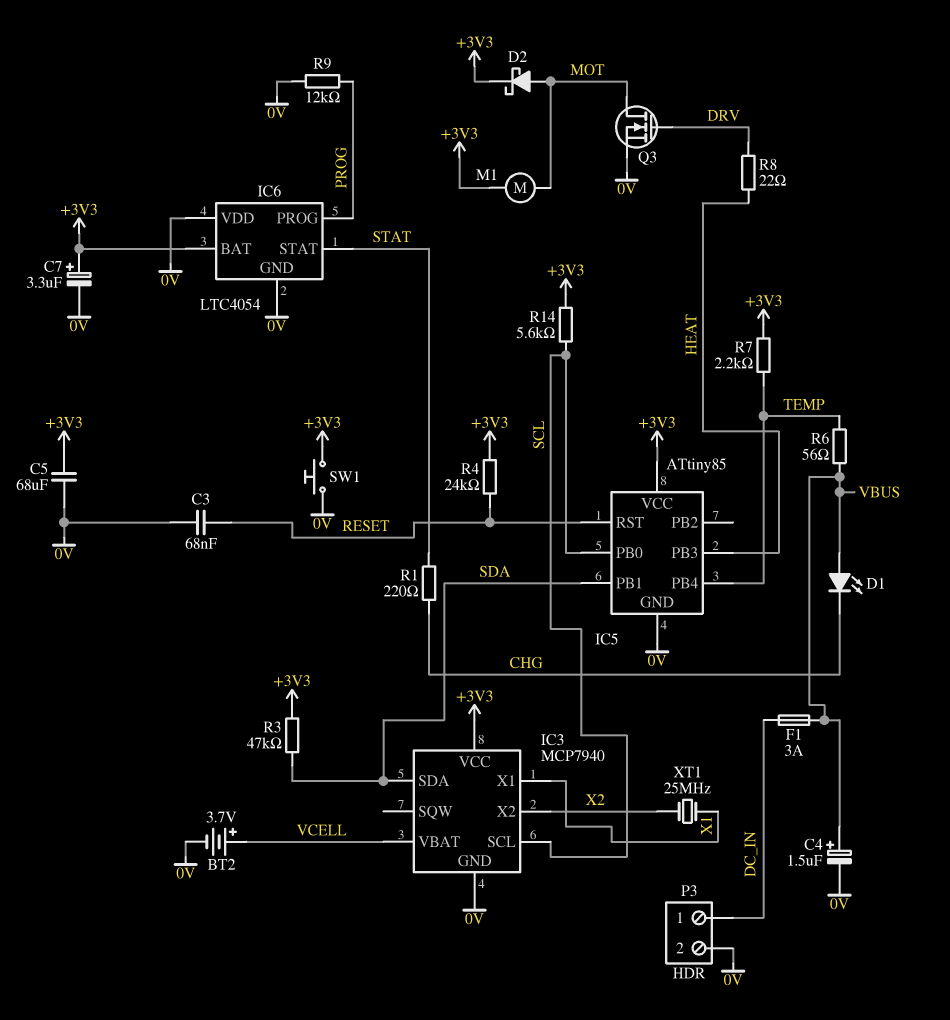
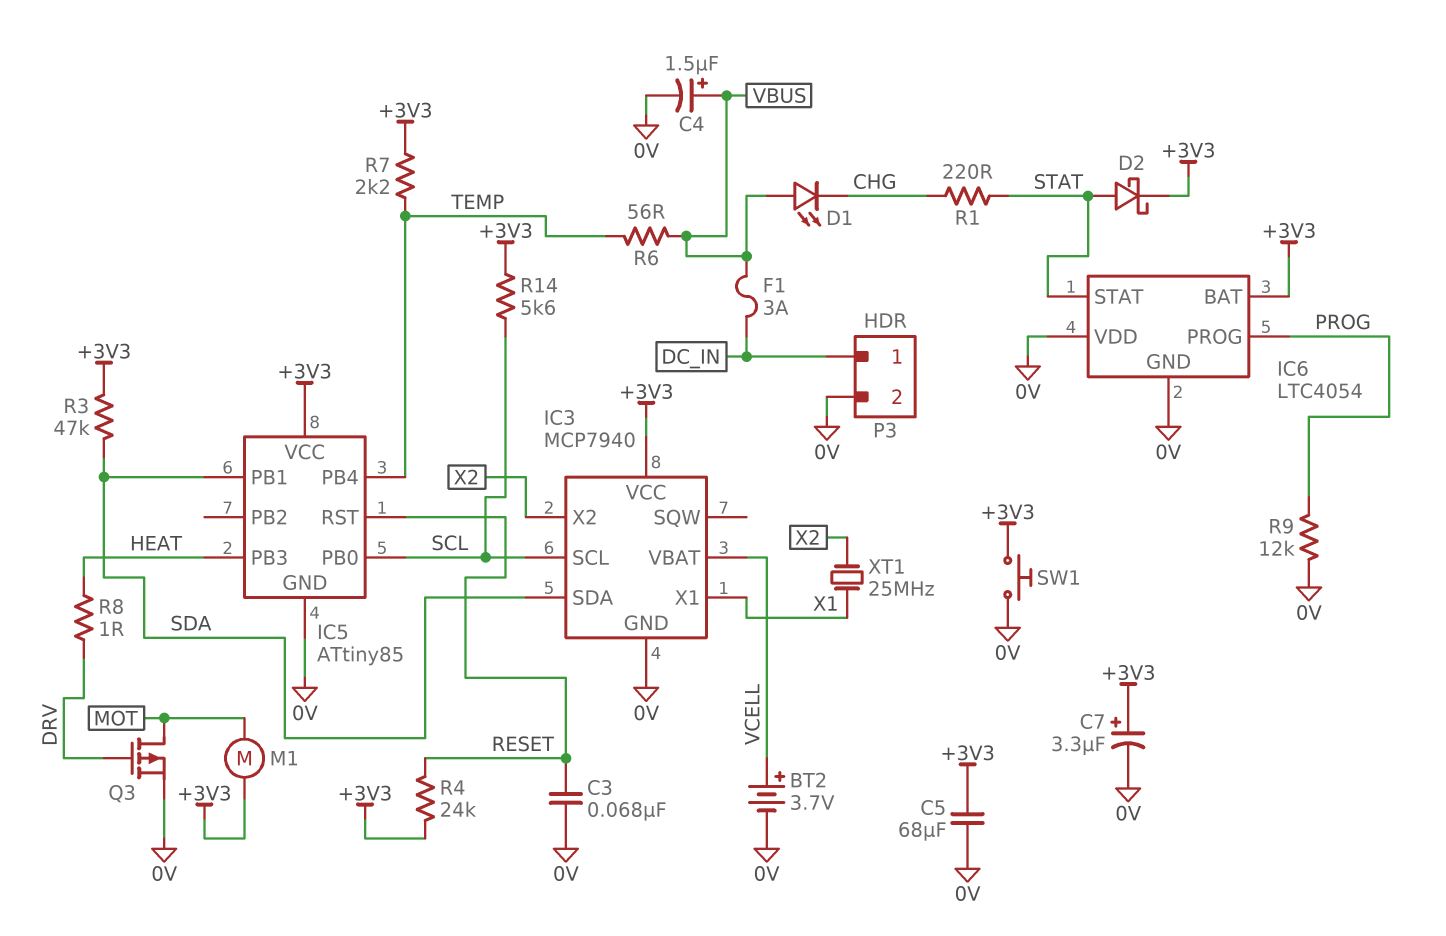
D2: schottky (A MOT, K +3V3) -> schottky (A STAT, K +3V3)
Q3: NMOS (G DRV, D MOT, S 0V) -> PMOS (G DRV, D MOT, S 0V)
R8: 22 (DRV, HEAT) -> 1 (DRV, HEAT)

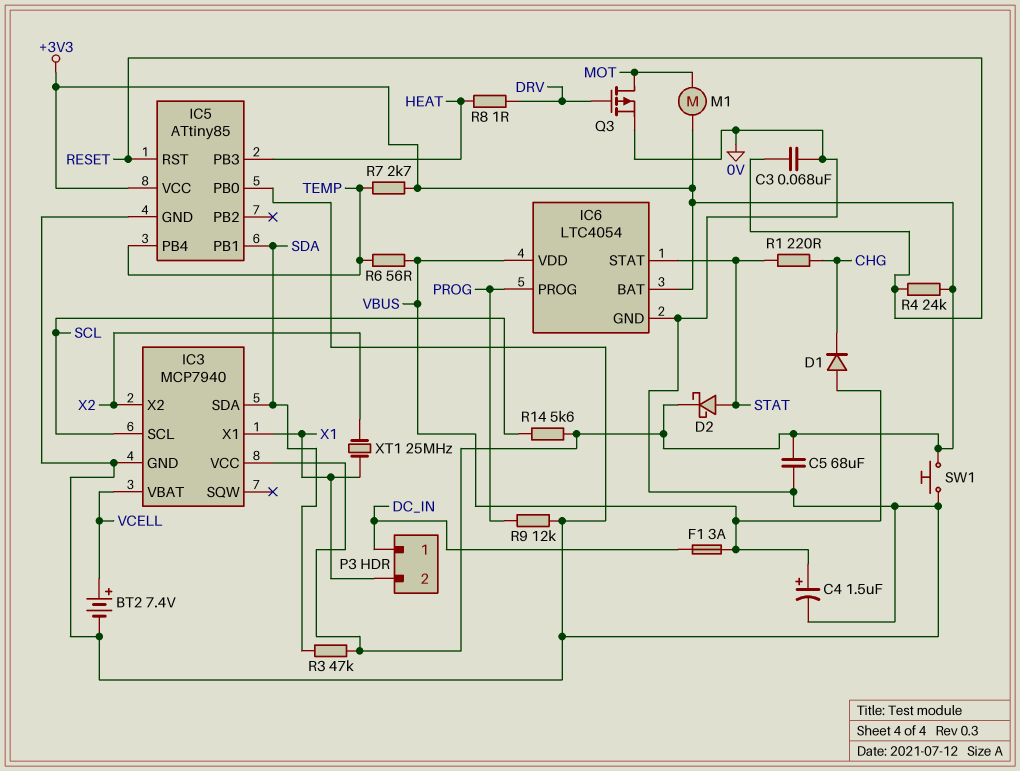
BT2: 3.7V (plus VCELL, minus 0V) -> 7.4V (plus VCELL, minus 0V)
C7: 3.3uF (plus +3V3, minus 0V) -> none
D1: LED (A VBUS, K CHG) -> diode (A VBUS, K CHG)
IC5 pin PB0: SCL -> 0V
IC6 pin VDD: 0V -> VBUS
P3 pin 2: 0V -> X1
R7: 2.2k (+3V3, TEMP) -> 2.7k (+3V3, TEMP)

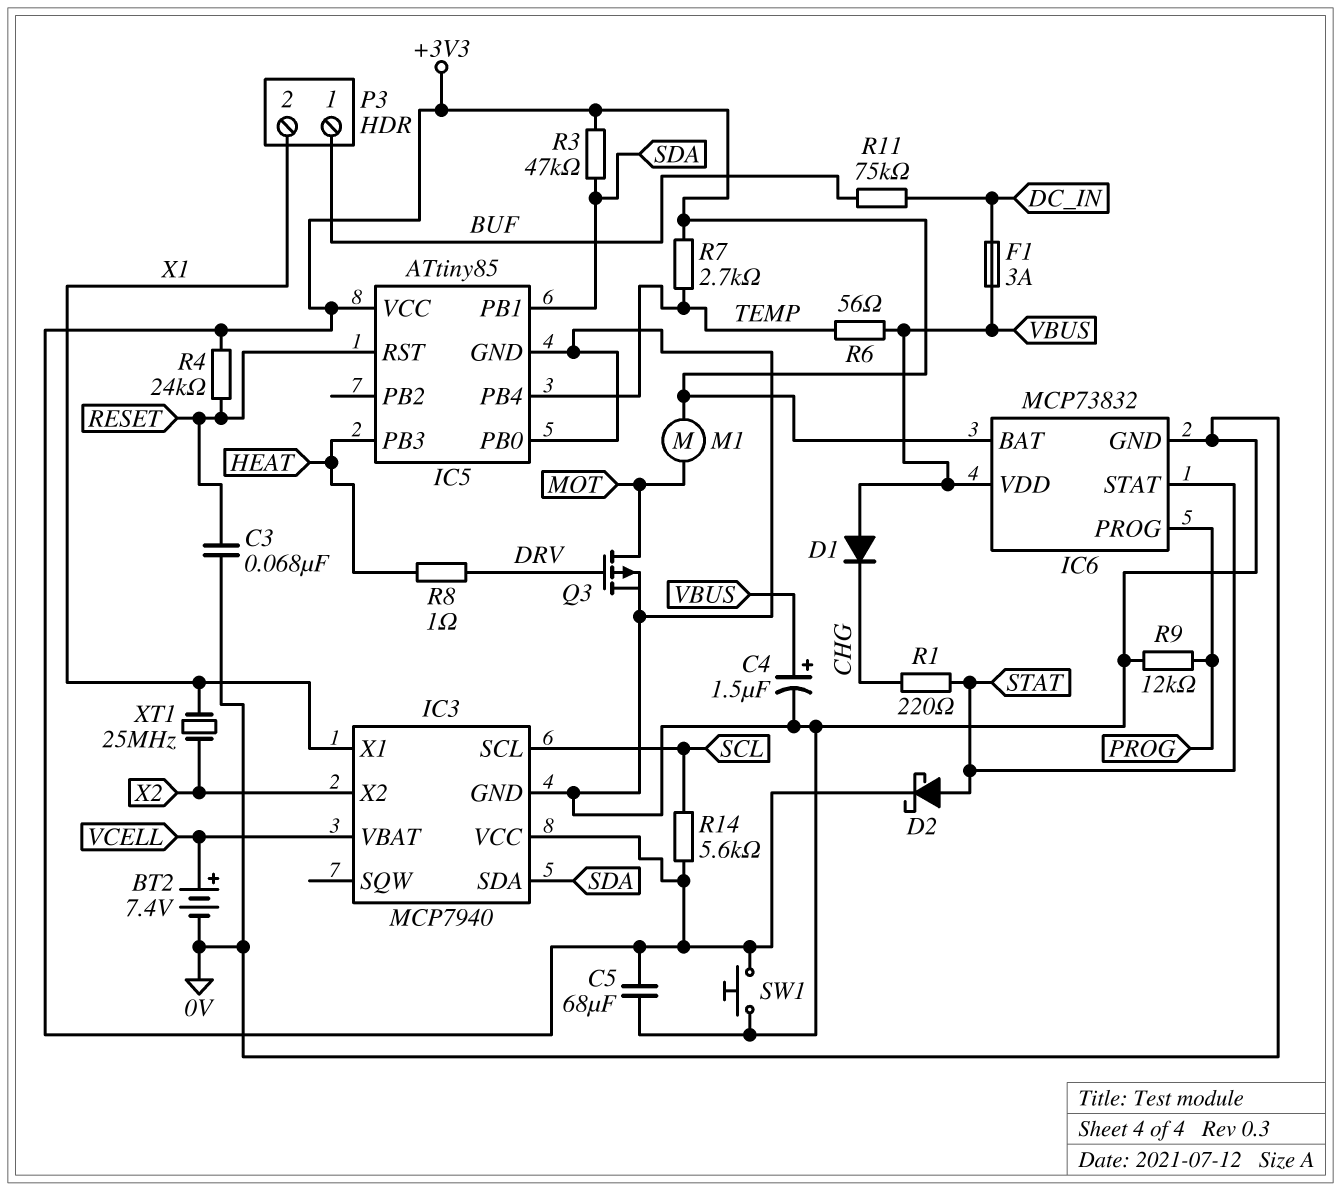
IC6: LTC4054 -> MCP73832
P3 pin 1: DC_IN -> BUF
R11: none -> 75k (BUF, DC_IN)

